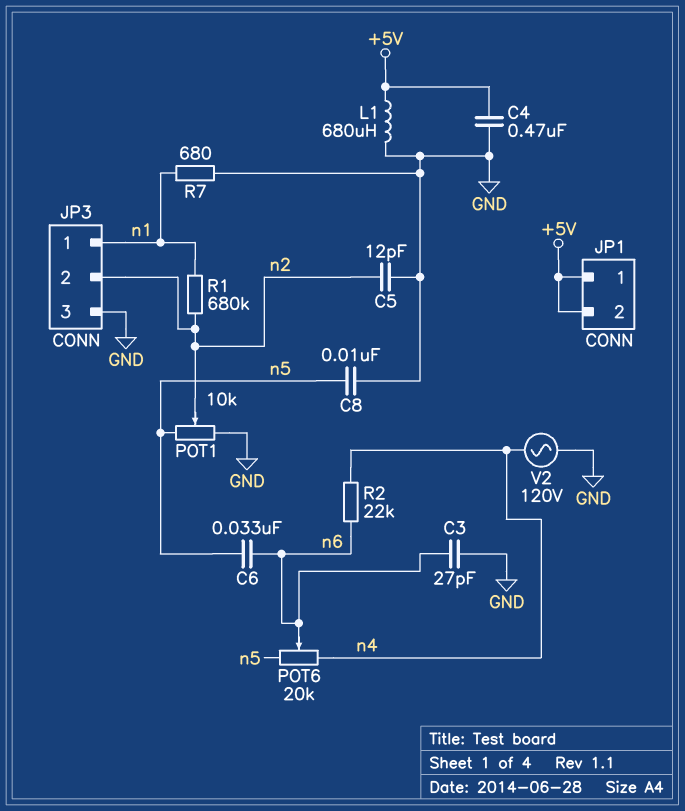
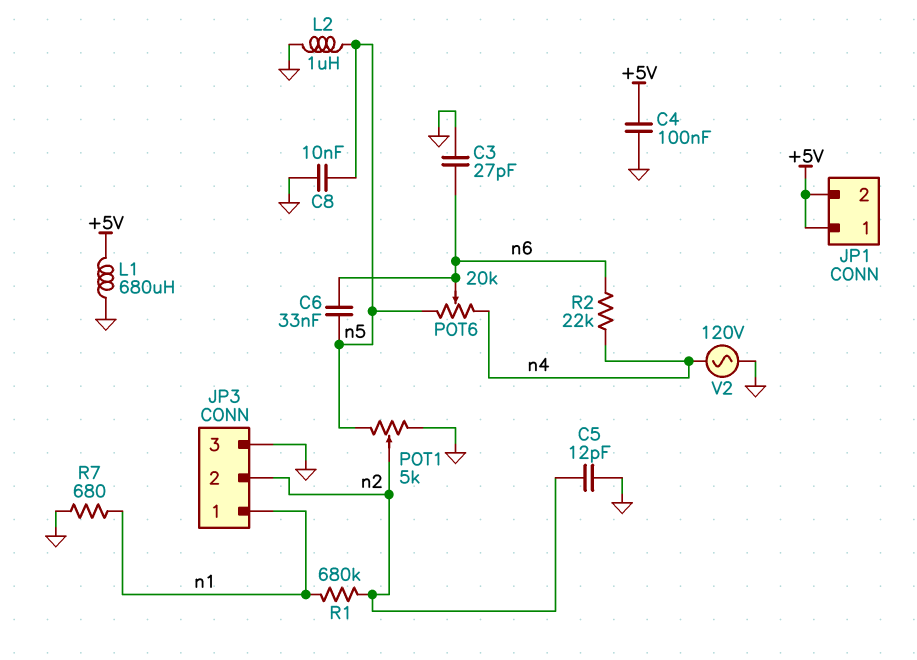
C4: 470nF (+5V, GND) -> 100nF (+5V, GND)
L2: none -> 1uH (GND, n5)
POT1: 10k (GND, n5, wiper n2) -> 5k (GND, n5, wiper n2)

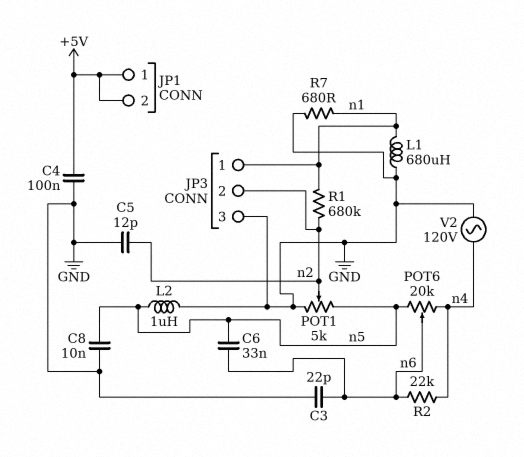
C3: 27pF (GND, n6) -> 22pF (GND, n6)
L1: 680uH (+5V, GND) -> 680uH (GND, n1)

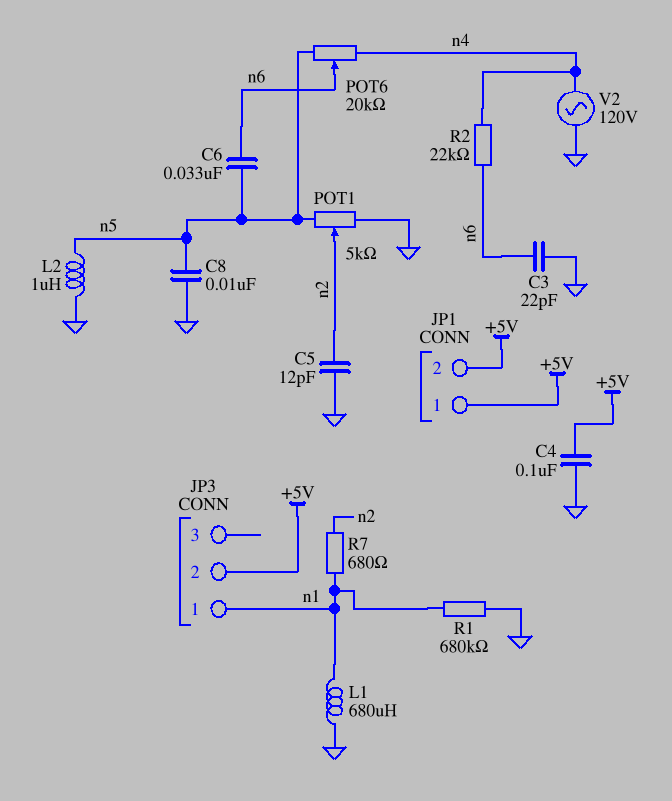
JP3 pin 2: n2 -> +5V
JP3 pin 3: GND -> none
R1: 680k (n1, n2) -> 680k (GND, n1)
R7: 680 (GND, n1) -> 680 (n1, n2)

